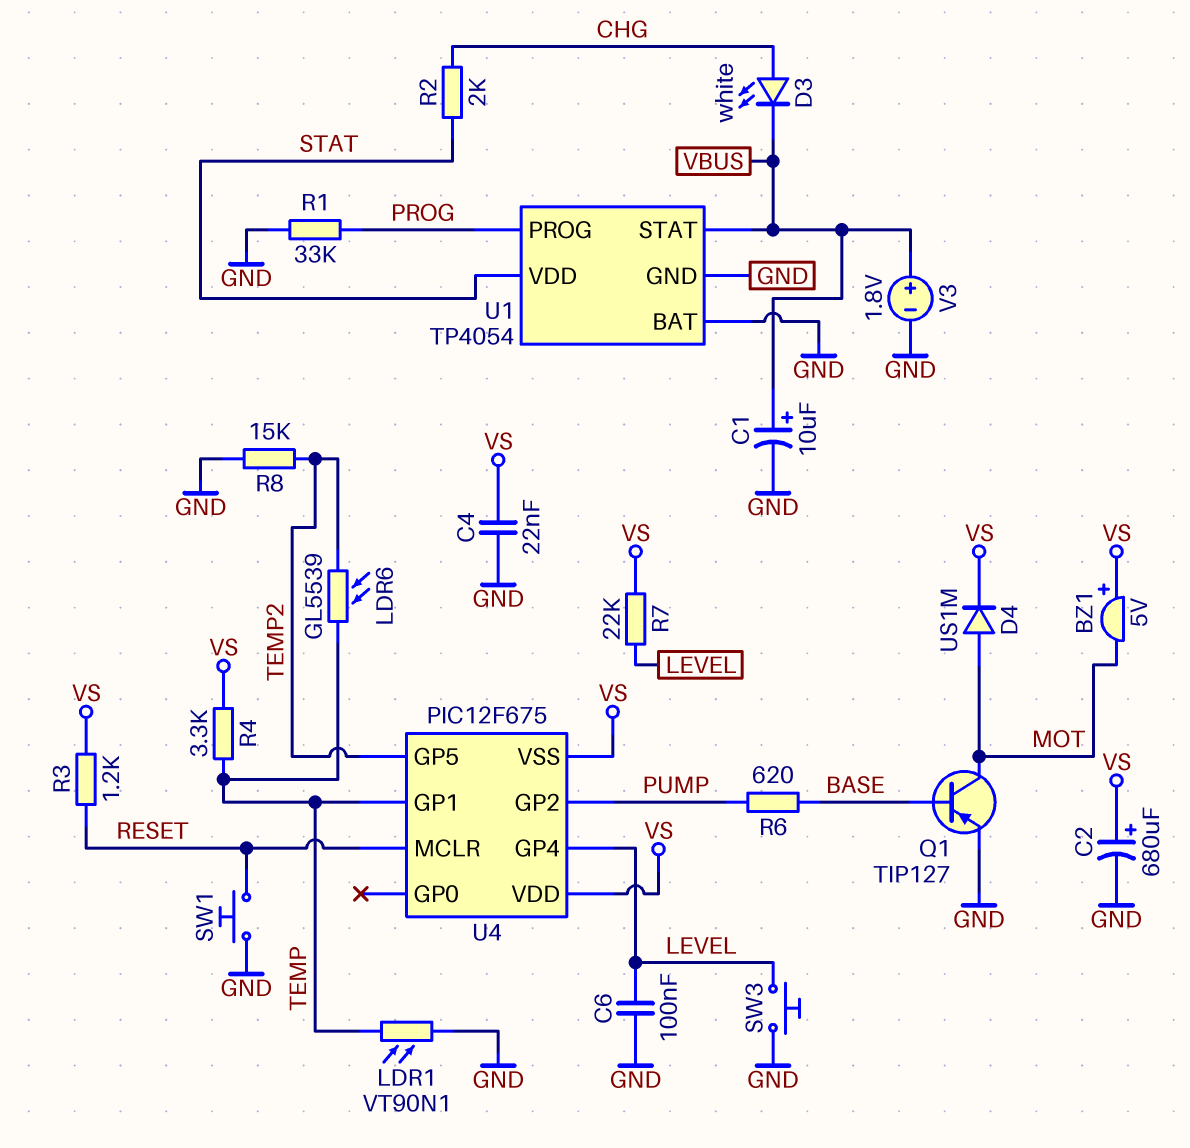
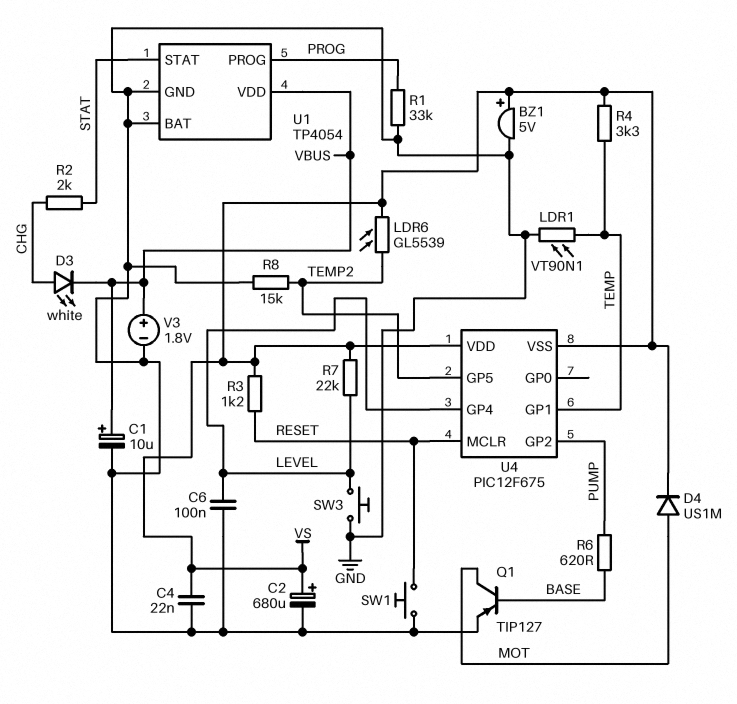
BZ1: buzzer 5V (plus VS, minus MOT) -> buzzer 5V (plus VS, minus GND)
LDR6: GL5539 (TEMP, TEMP2) -> GL5539 (TEMP2, VS)
U1 pin STAT: VBUS -> STAT
U1 pin VDD: STAT -> VBUS

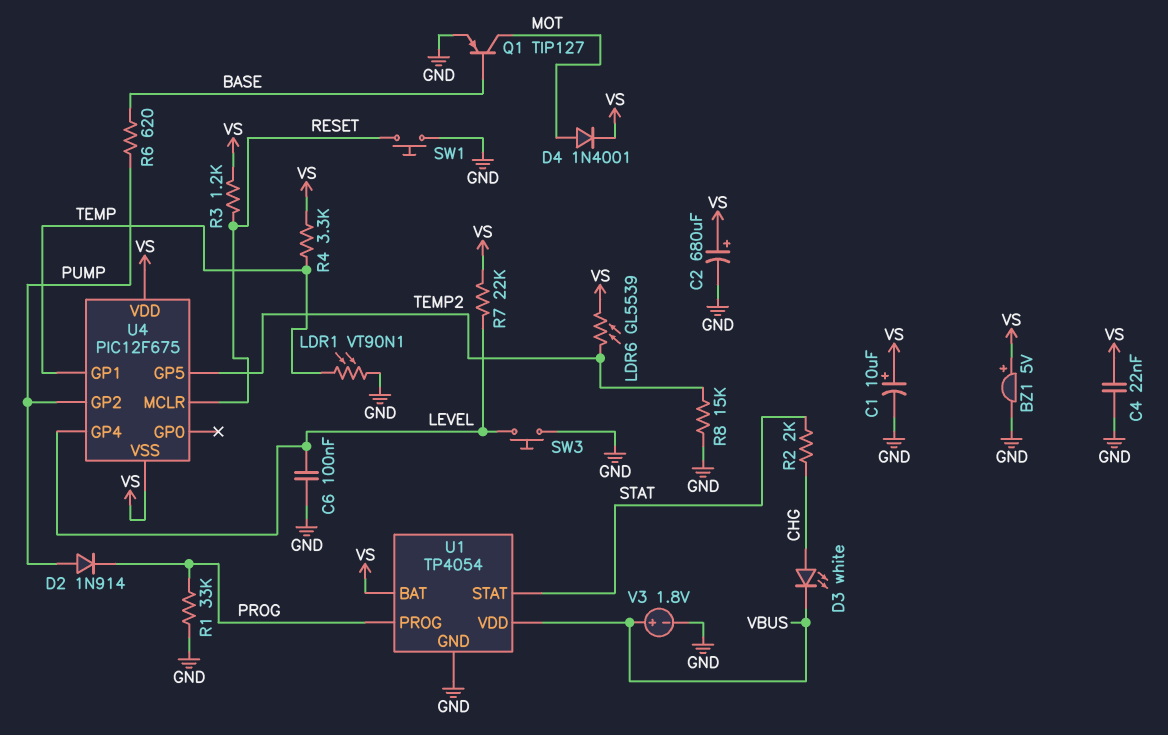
C1: 10uF (plus VBUS, minus GND) -> 10uF (plus VS, minus GND)
D2: none -> diode 1N914 (A PUMP, K PROG)
D4: diode US1M (A MOT, K VS) -> diode 1N4001 (A MOT, K VS)
U1 pin BAT: GND -> VS

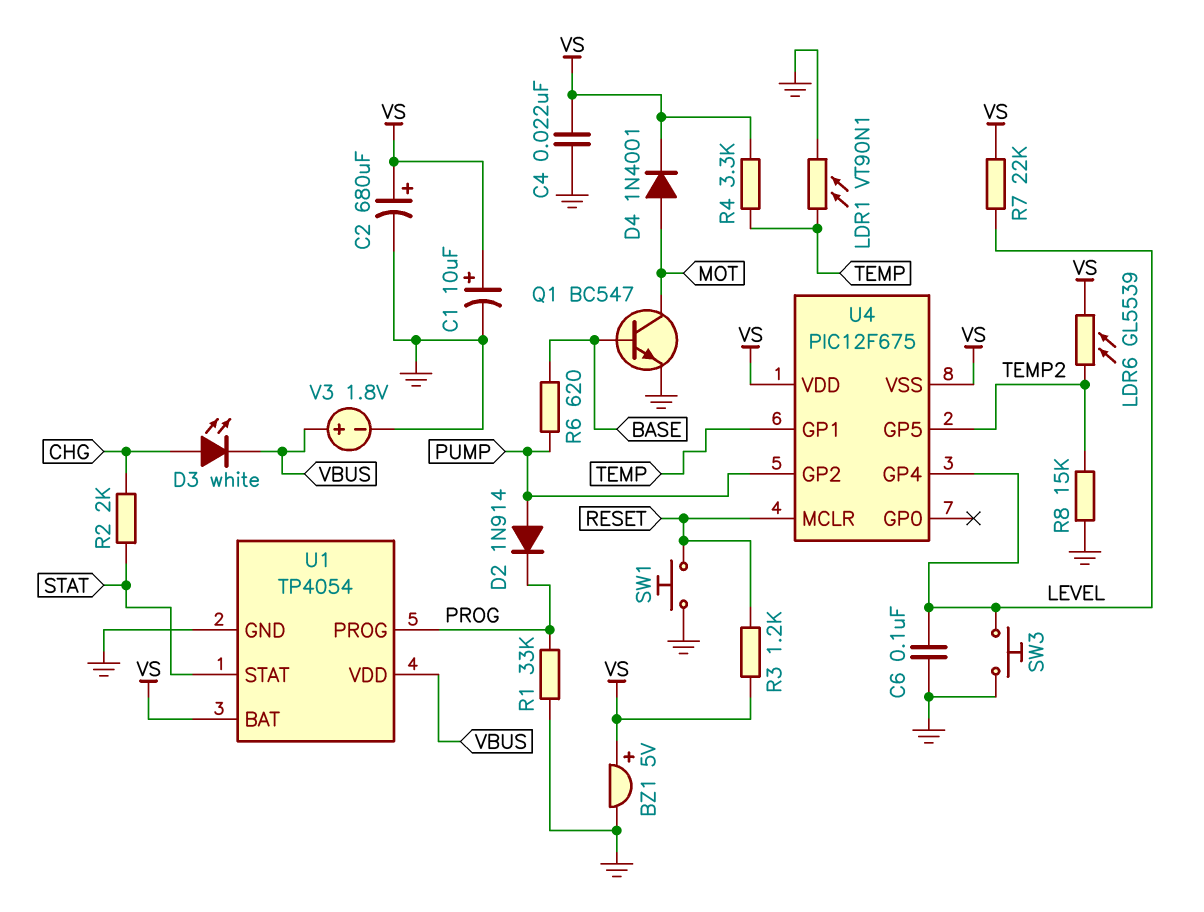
Q1: PNP TIP127 (B BASE, C MOT, E GND) -> NPN BC547 (B BASE, C MOT, E GND)

